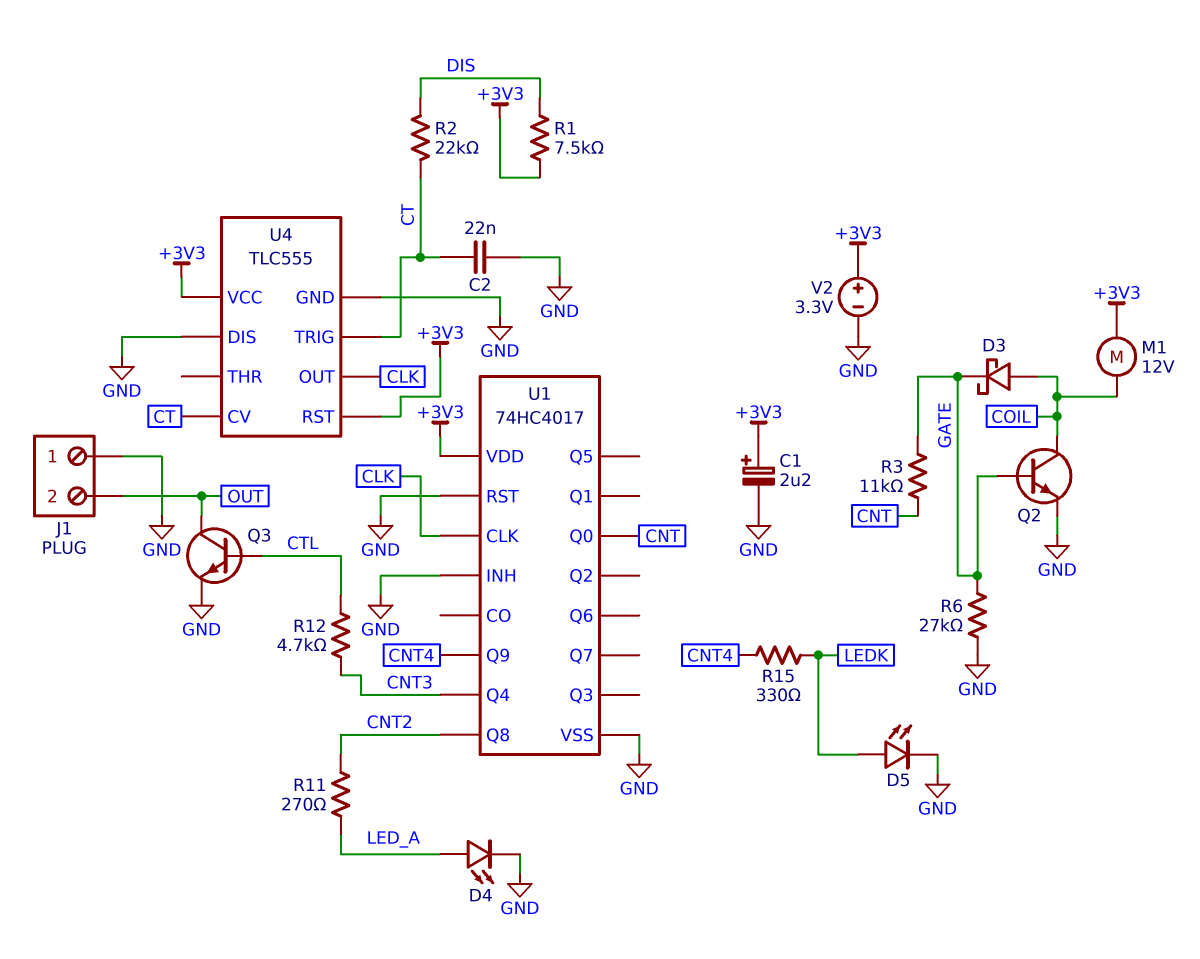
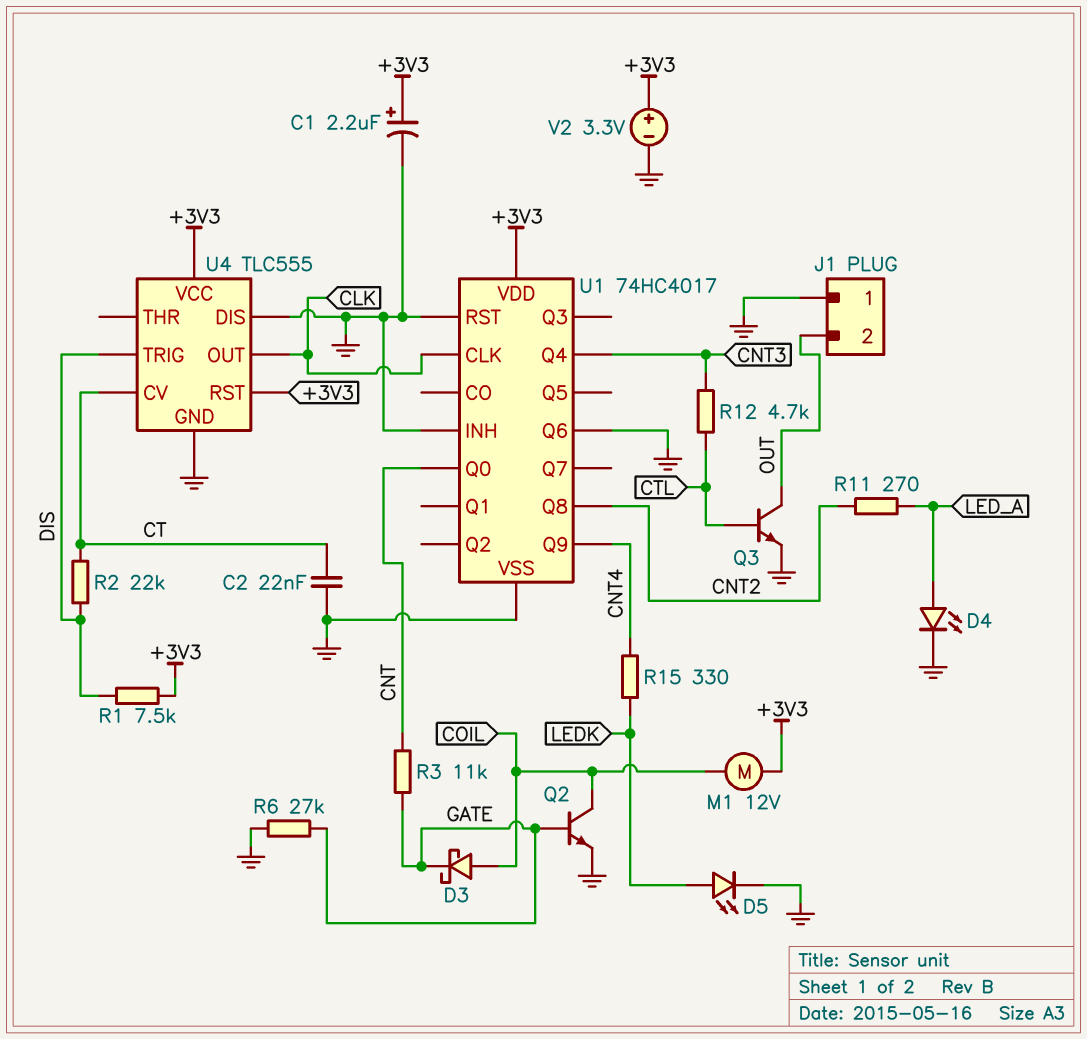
U1 pin Q6: none -> GND
U4 pin TRIG: CT -> DIS

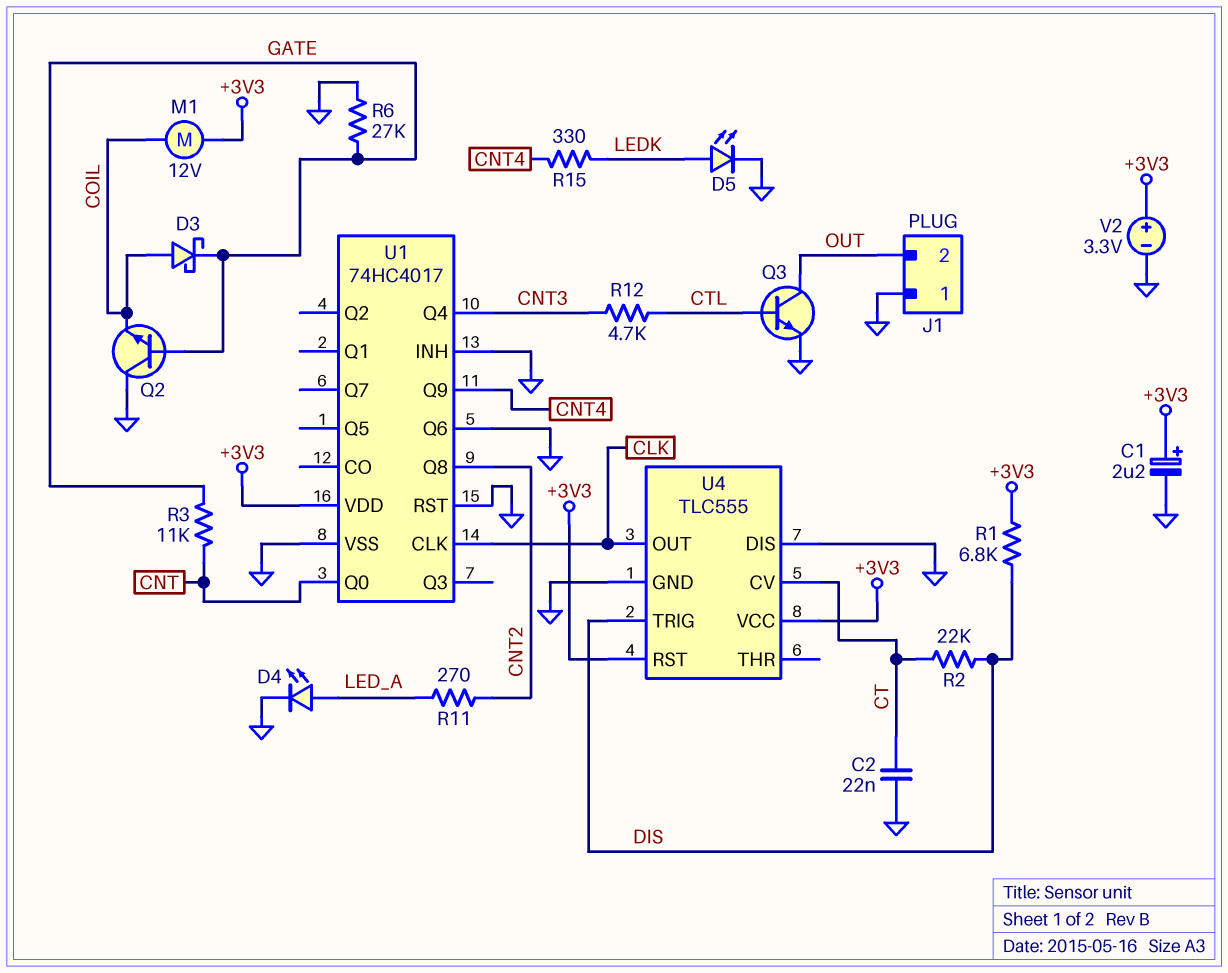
Q2: NPN (B GATE, C COIL, E GND) -> NPN (B GATE, C GND, E COIL)
R1: 7.5k (+3V3, DIS) -> 6.8k (+3V3, DIS)

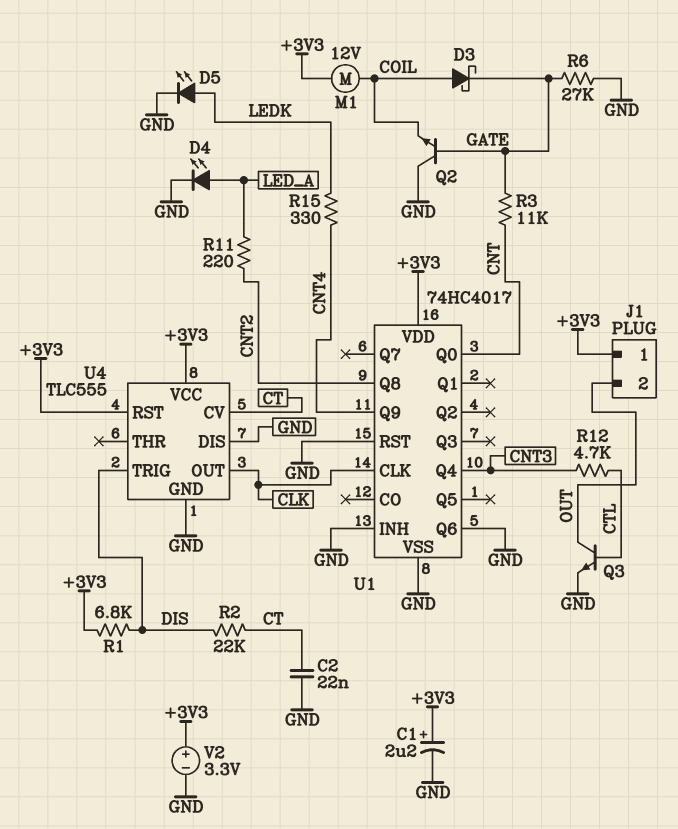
J1 pin 1: GND -> +3V3
R11: 270 (CNT2, LED_A) -> 220 (CNT2, LED_A)

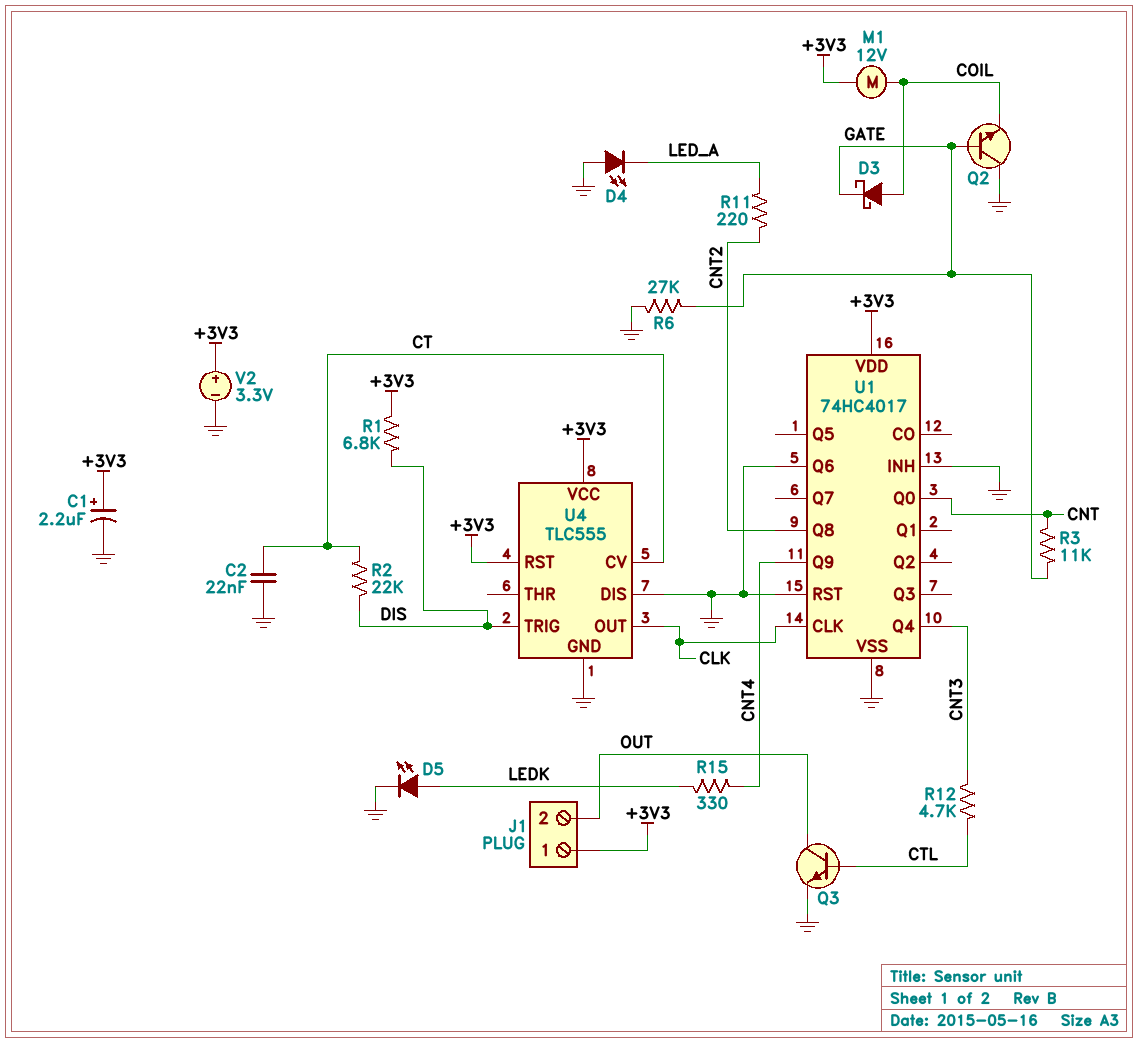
D4: LED (A LED_A, K GND) -> LED (A GND, K LED_A)

